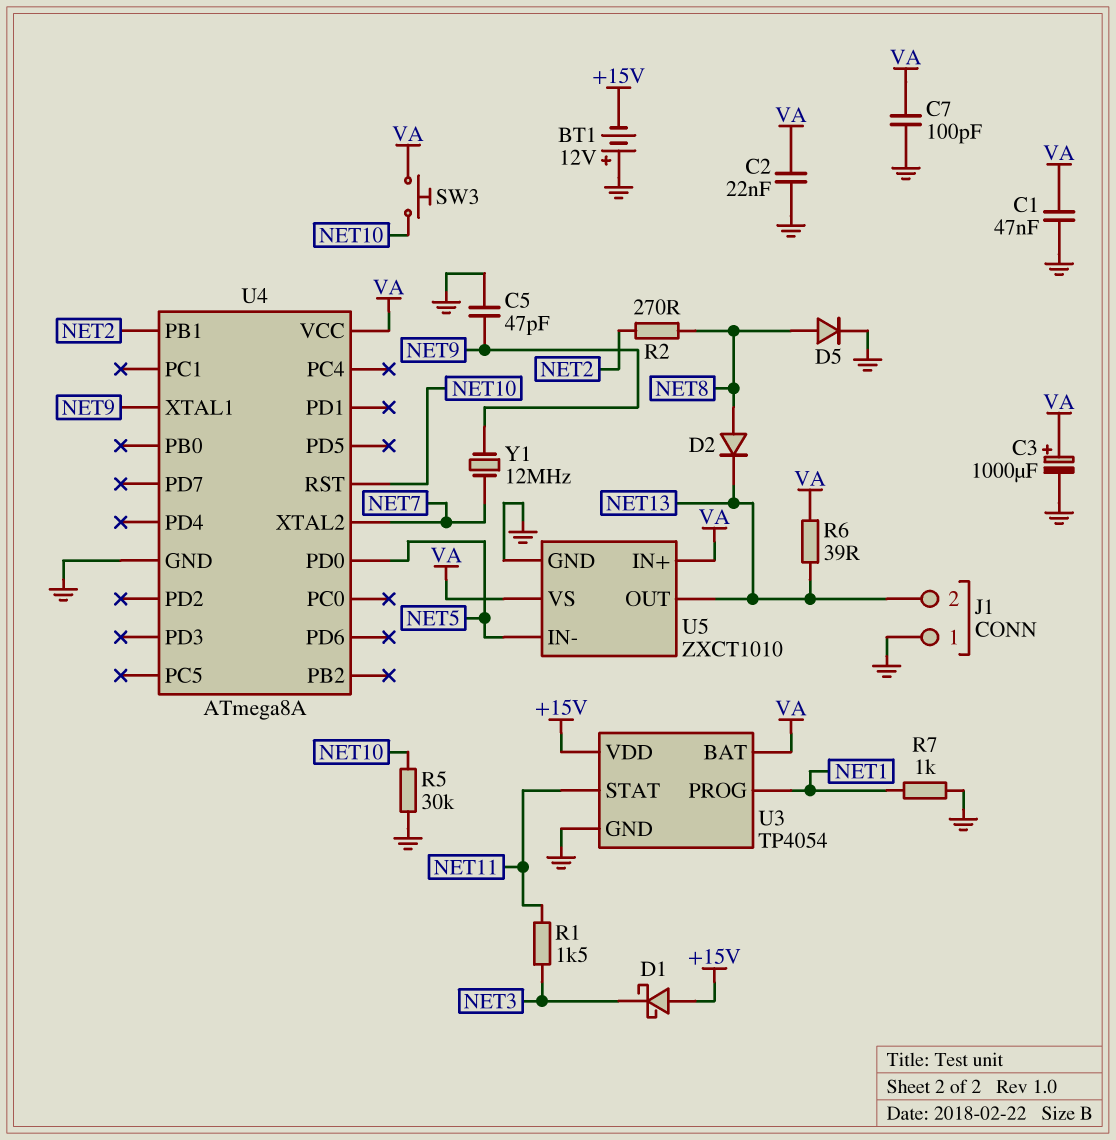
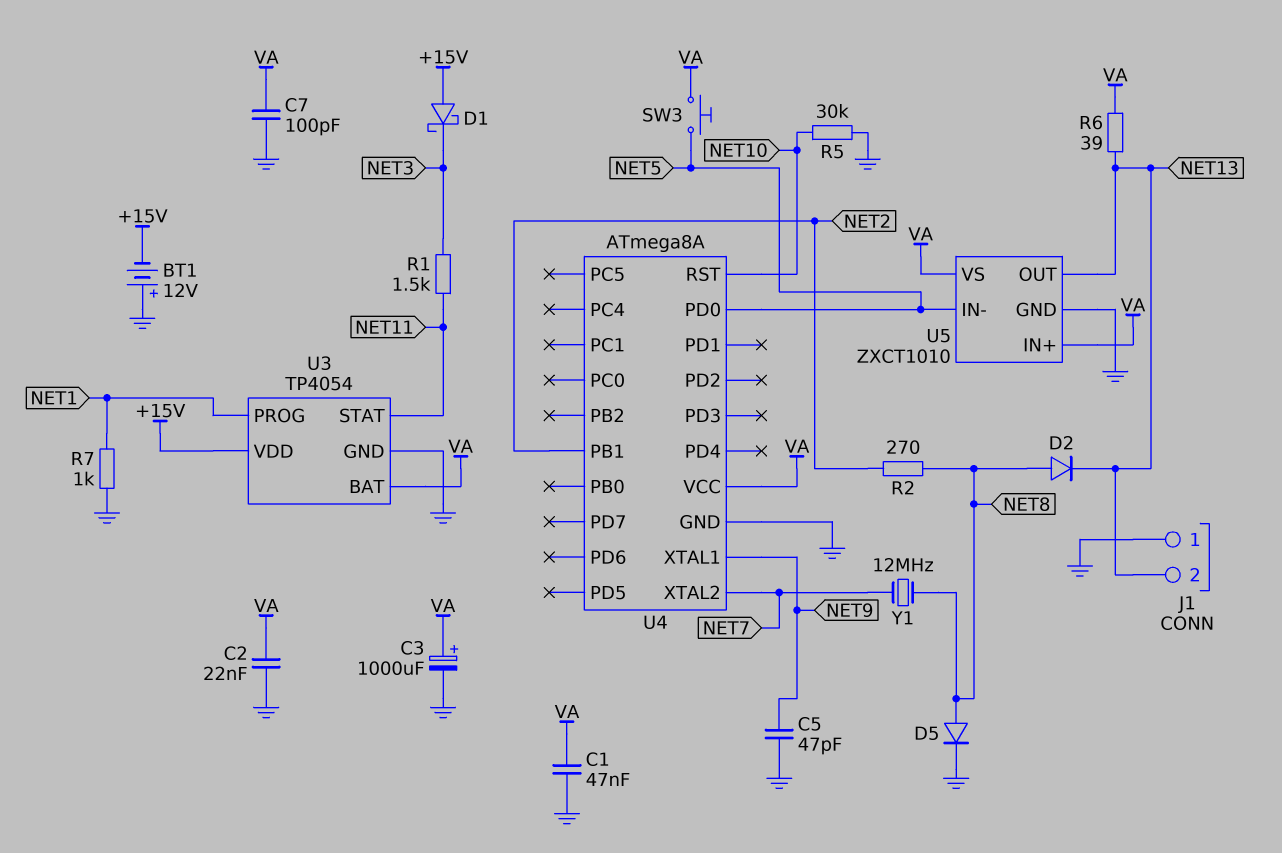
SW3: button (NET10, VA) -> button (NET5, VA)
Y1: 12MHz (NET7, NET9) -> 12MHz (NET7, NET8)

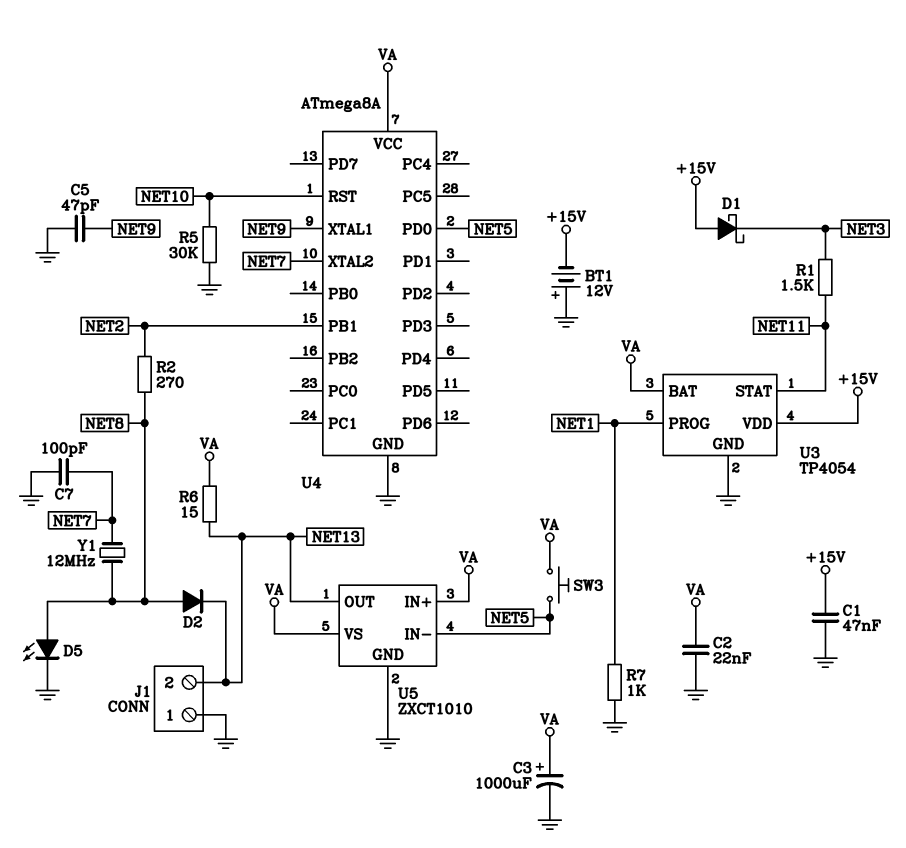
C1: 47nF (GND, VA) -> 47nF (+15V, GND)
C7: 100pF (GND, VA) -> 100pF (GND, NET7)
D5: diode (A NET8, K GND) -> LED (A NET8, K GND)
R6: 39 (NET13, VA) -> 15 (NET13, VA)

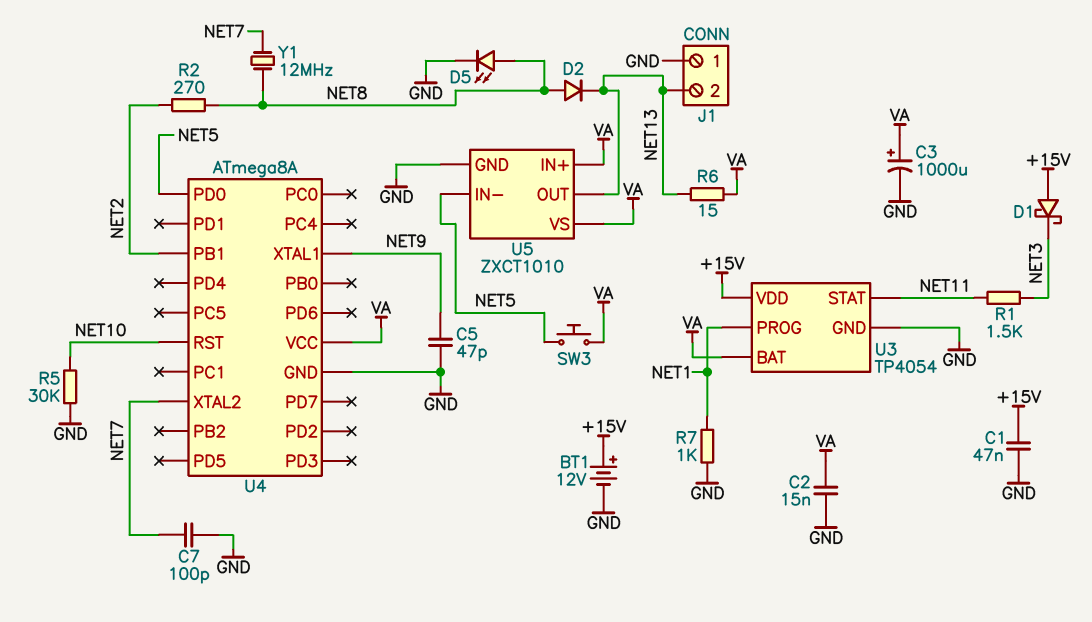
BT1: 12V (plus GND, minus +15V) -> 12V (plus +15V, minus GND)
C2: 22nF (GND, VA) -> 15nF (GND, VA)

